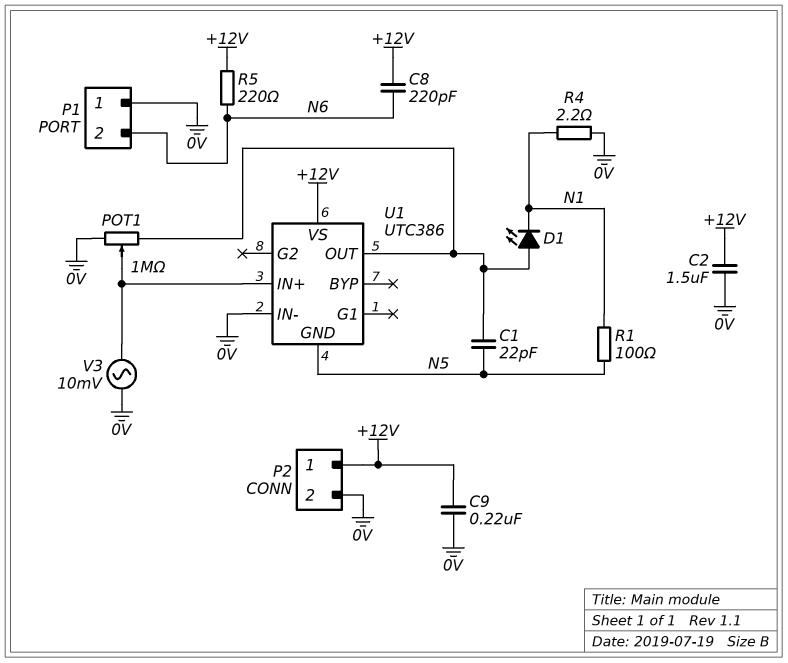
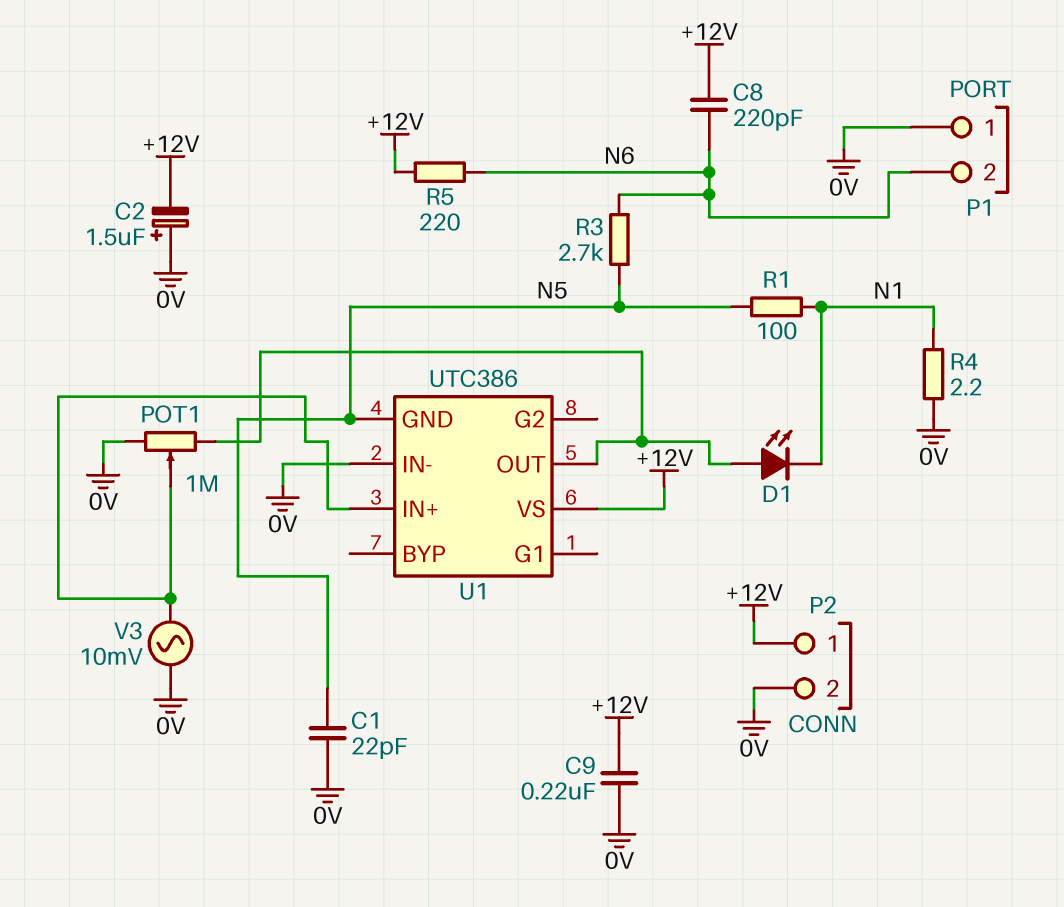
C1: 22pF (N5, U1/OUT) -> 22pF (0V, N5)
C2: 1.5uF (+12V, 0V) -> 1.5uF (plus 0V, minus +12V)
R3: none -> 2.7k (N5, N6)

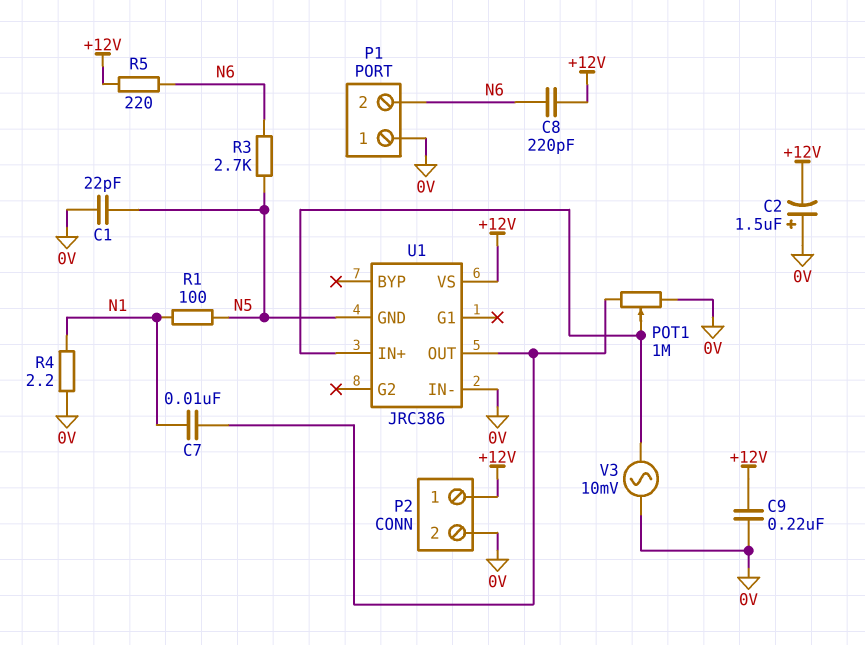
C7: none -> 10nF (N1, U1/OUT)
D1: LED (A U1/OUT, K N1) -> none
U1: UTC386 -> JRC386

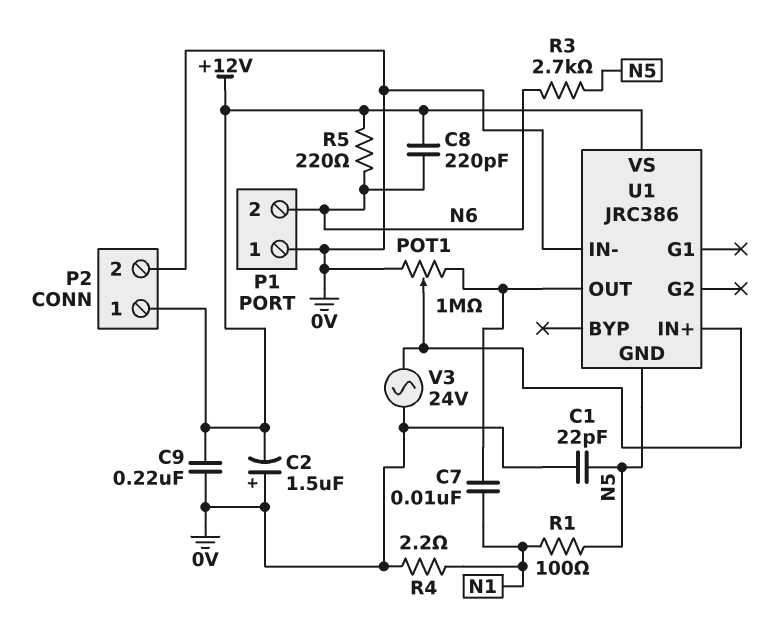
V3: AC 10mV (0V, U1/IN+) -> AC 24V (0V, U1/IN+)

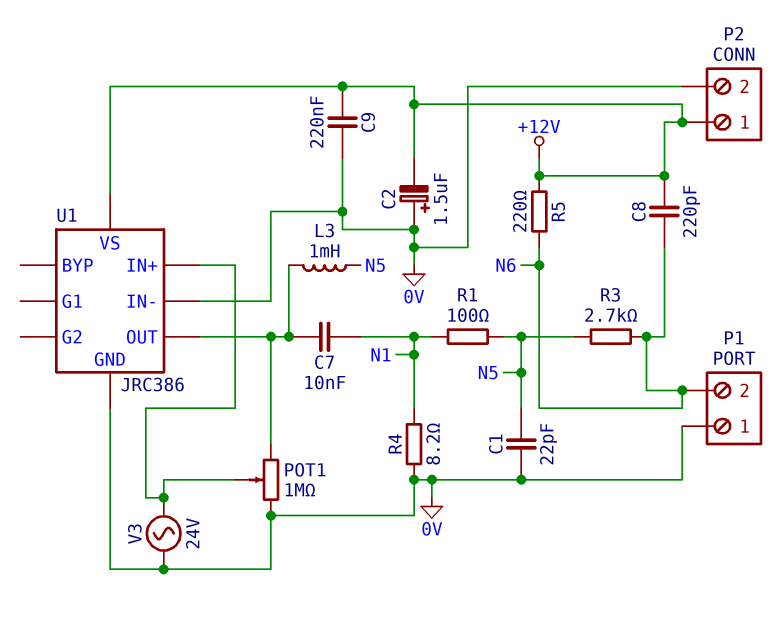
L3: none -> 1mH (N5, U1/OUT)
R4: 2.2 (0V, N1) -> 8.2 (0V, N1)
U1 pin GND: N5 -> 0V

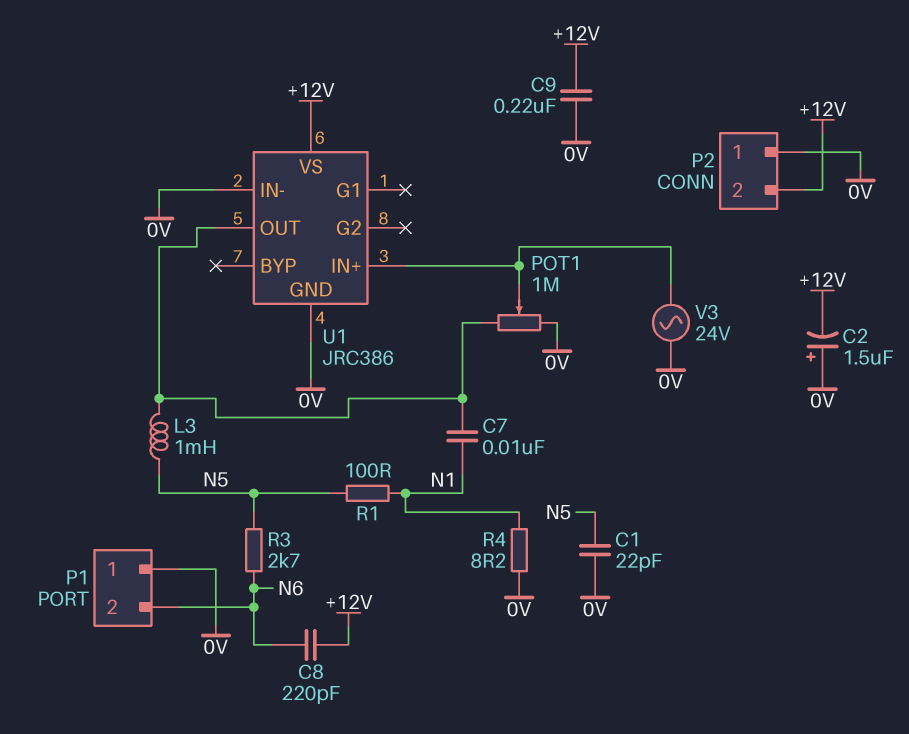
P2 pin 1: +12V -> 0V
P2 pin 2: 0V -> +12V
R5: 220 (+12V, N6) -> none

